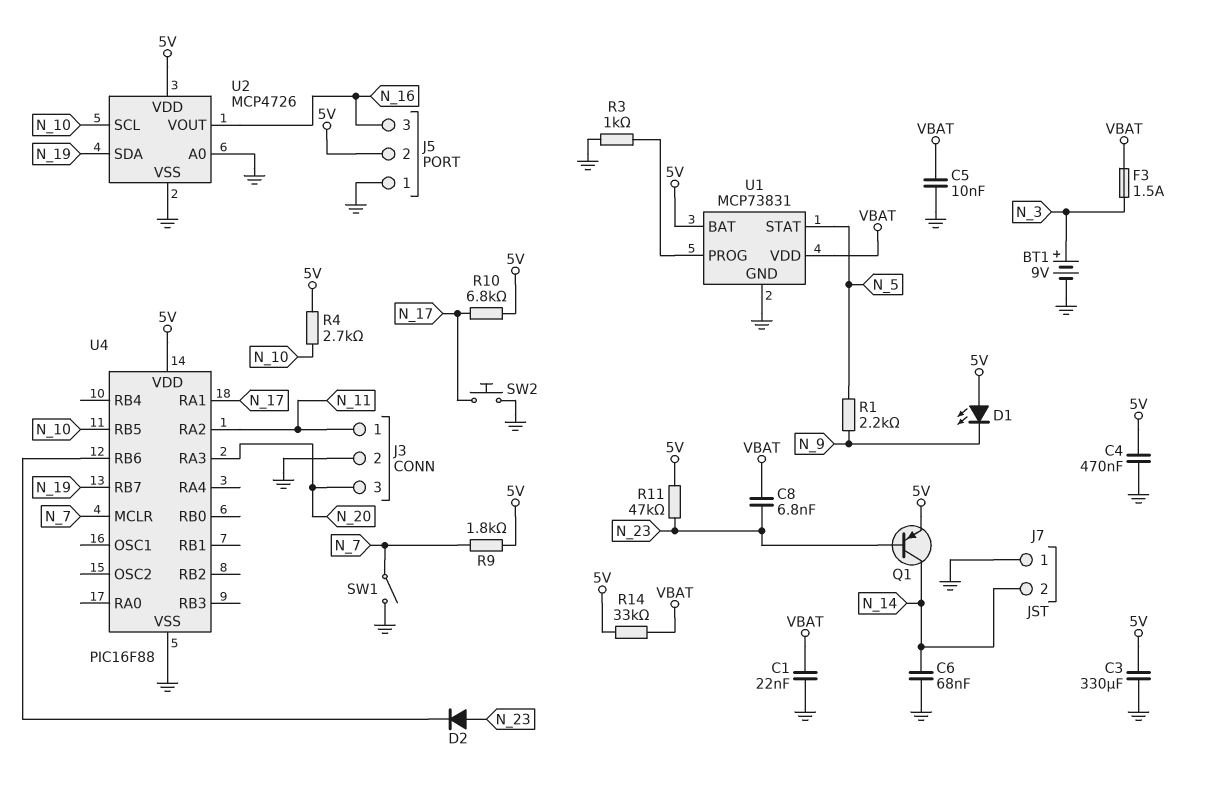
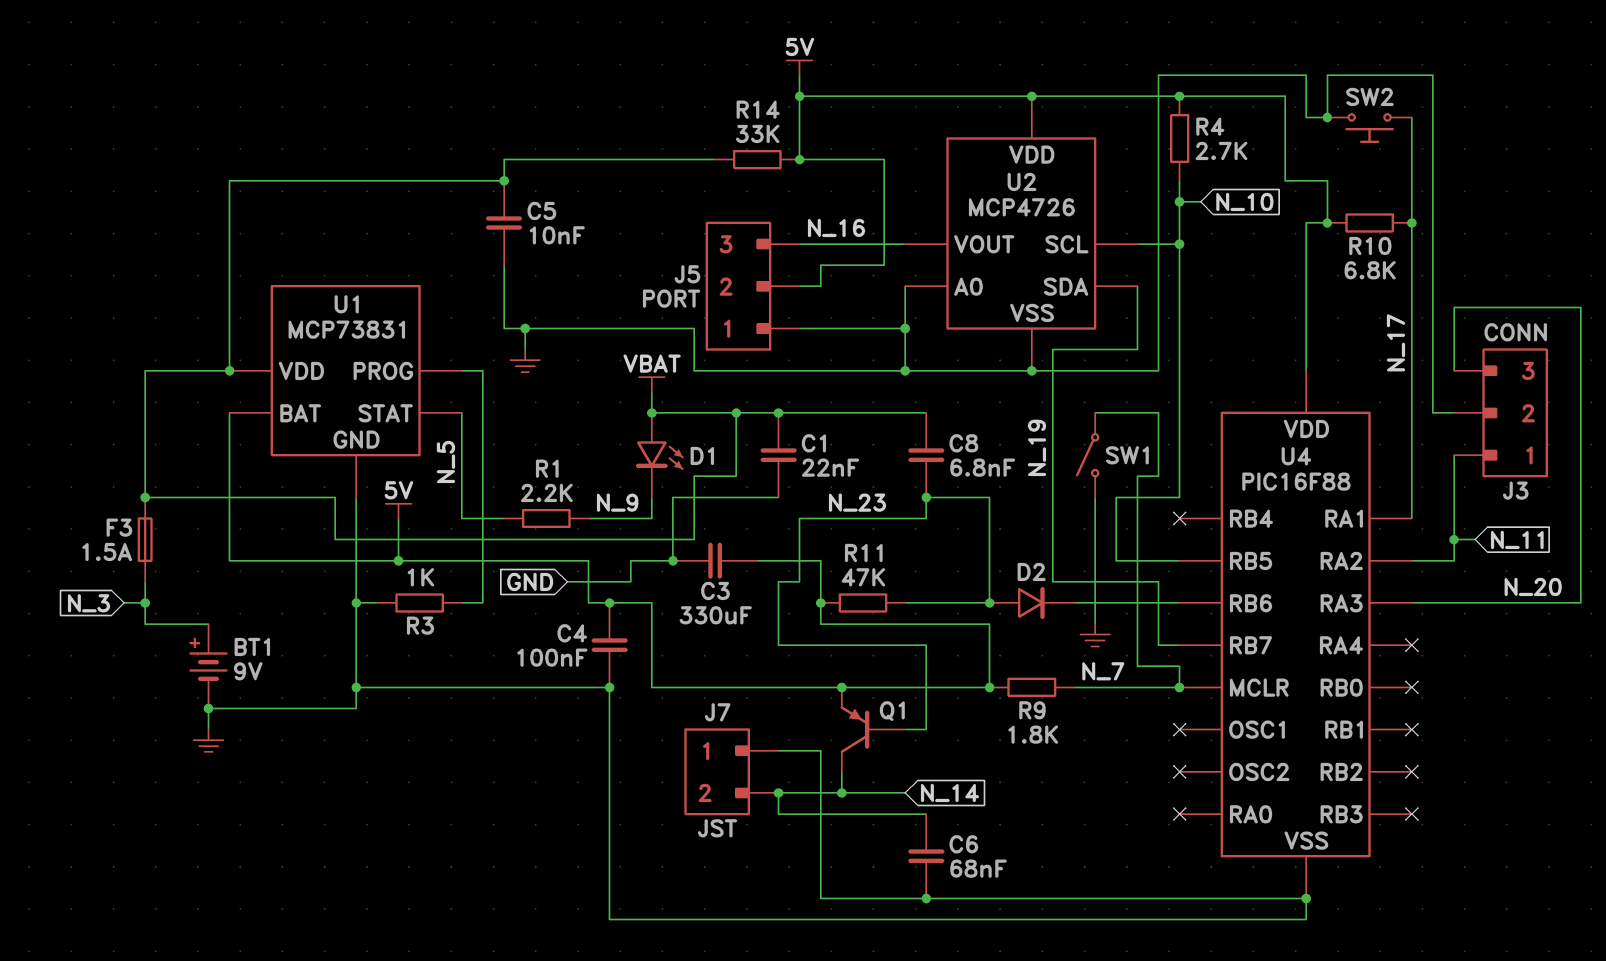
C4: 470nF (5V, GND) -> 100nF (5V, GND)
D1: LED (A 5V, K N_9) -> LED (A VBAT, K N_9)

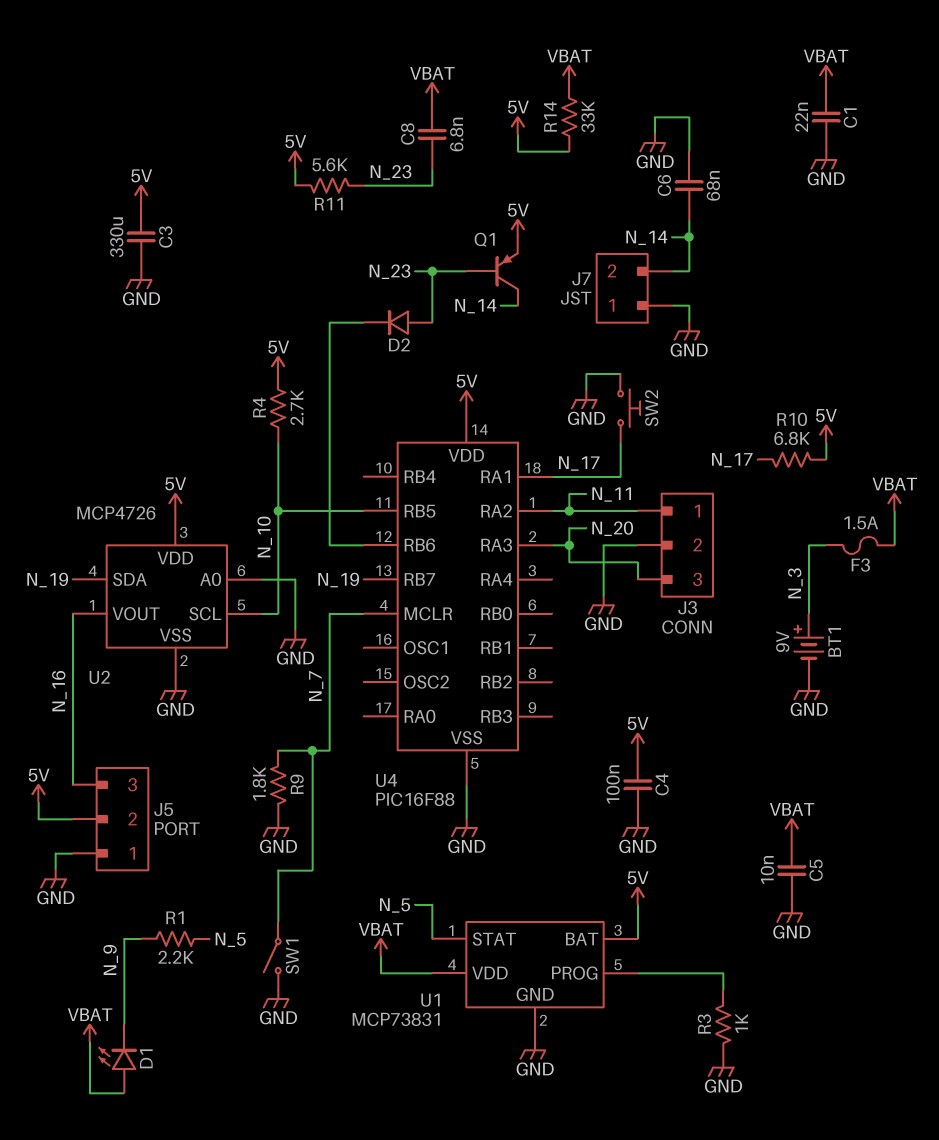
R9: 1.8k (5V, N_7) -> 1.8k (GND, N_7)
R11: 47k (5V, N_23) -> 5.6k (5V, N_23)

